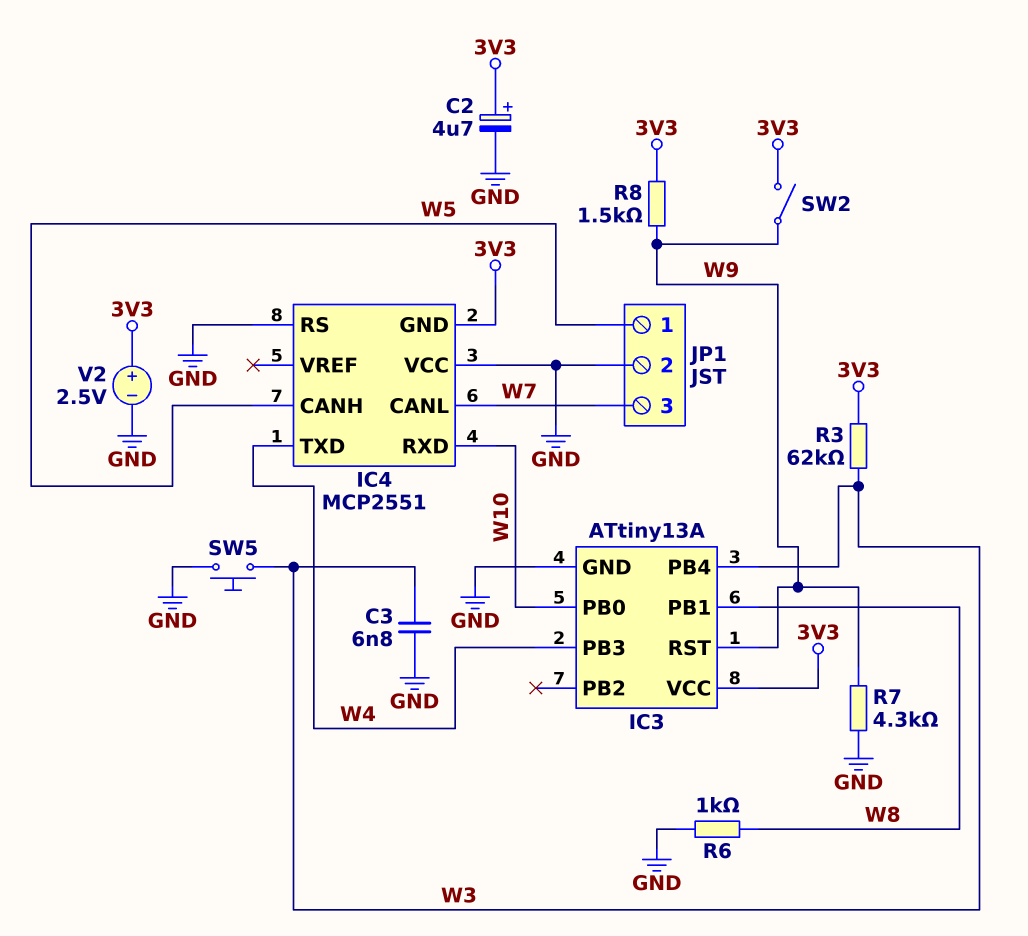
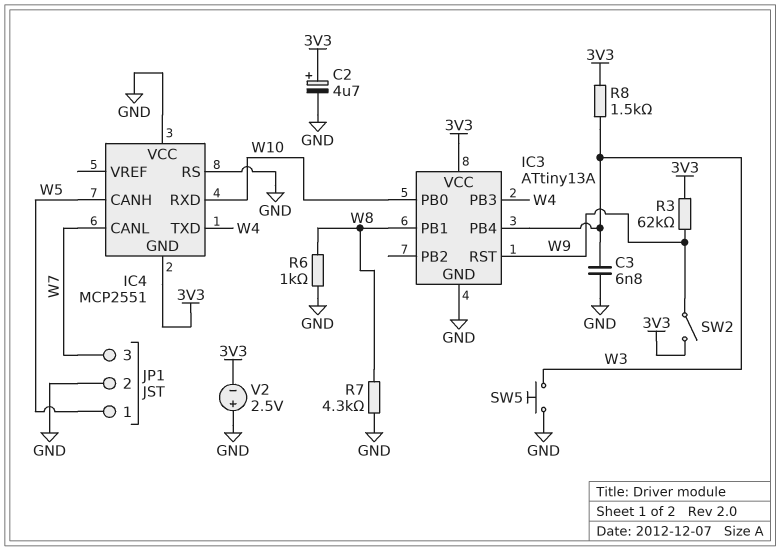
R3: 62k (3V3, W3) -> 62k (3V3, W9)
R7: 4.3k (GND, W9) -> 4.3k (GND, W8)
R8: 1.5k (3V3, W9) -> 1.5k (3V3, W3)
V2: 2.5V (plus 3V3, minus GND) -> 2.5V (plus GND, minus 3V3)

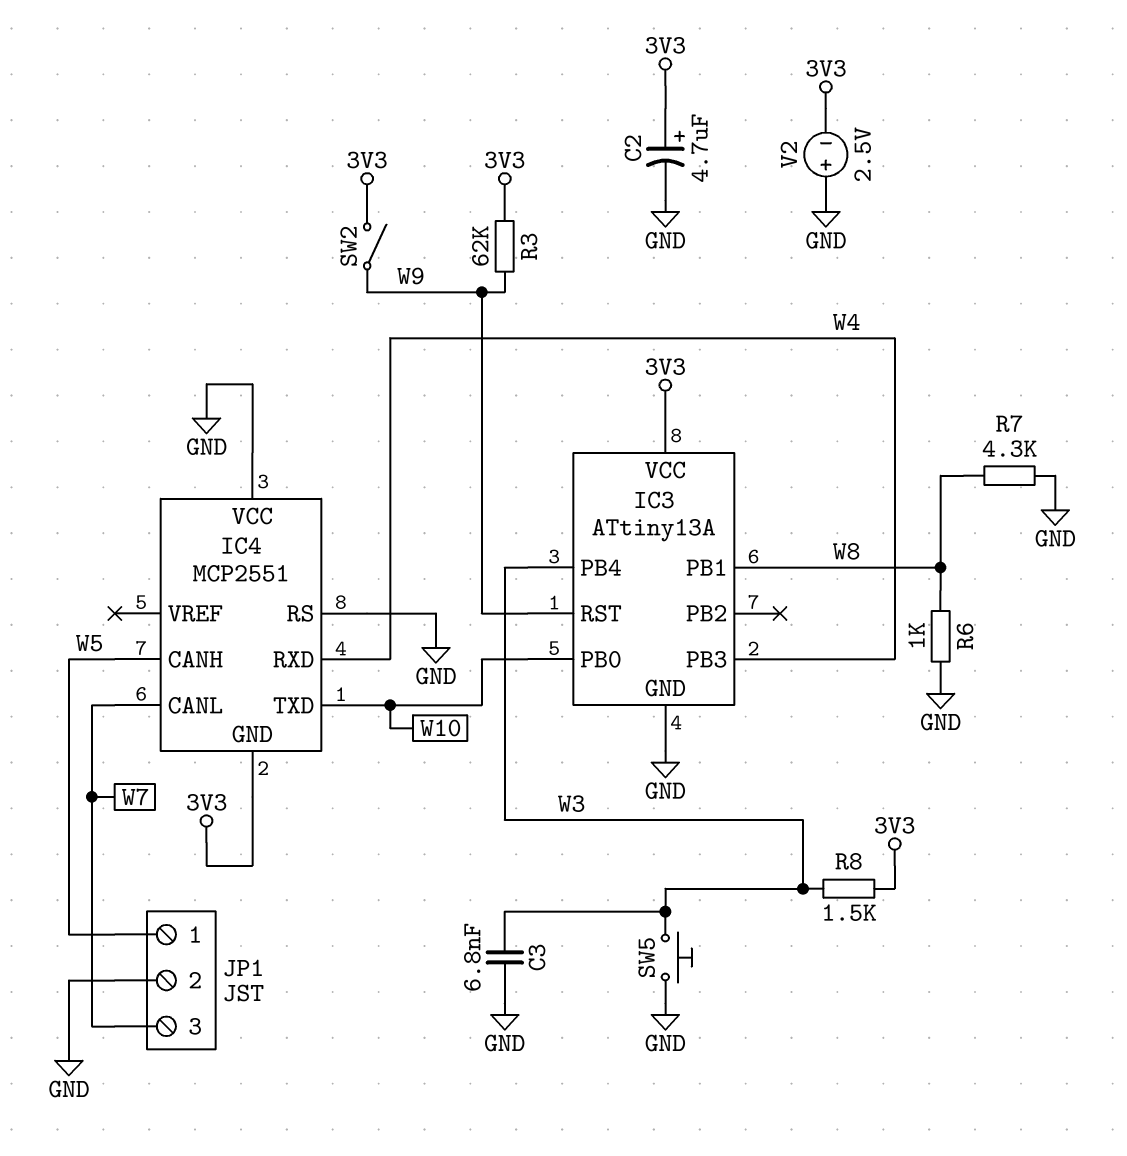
IC4 pin RXD: W10 -> W4
IC4 pin TXD: W4 -> W10

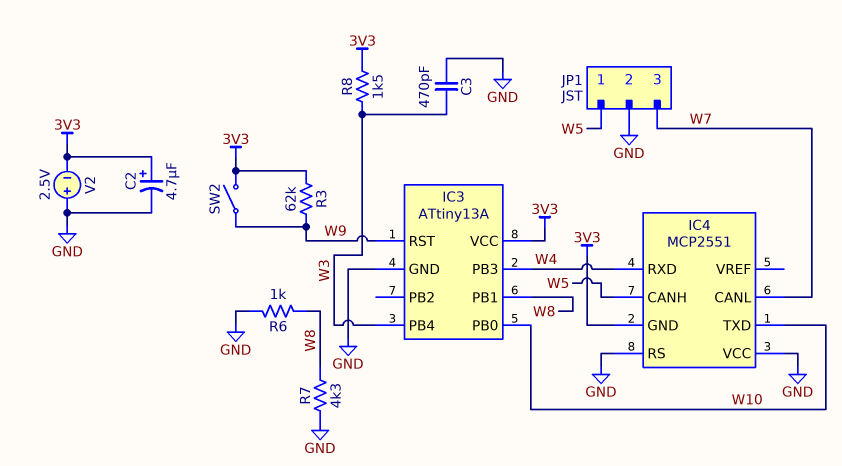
C3: 6.8nF (GND, W3) -> 470pF (GND, W3)
SW5: button (GND, W3) -> none

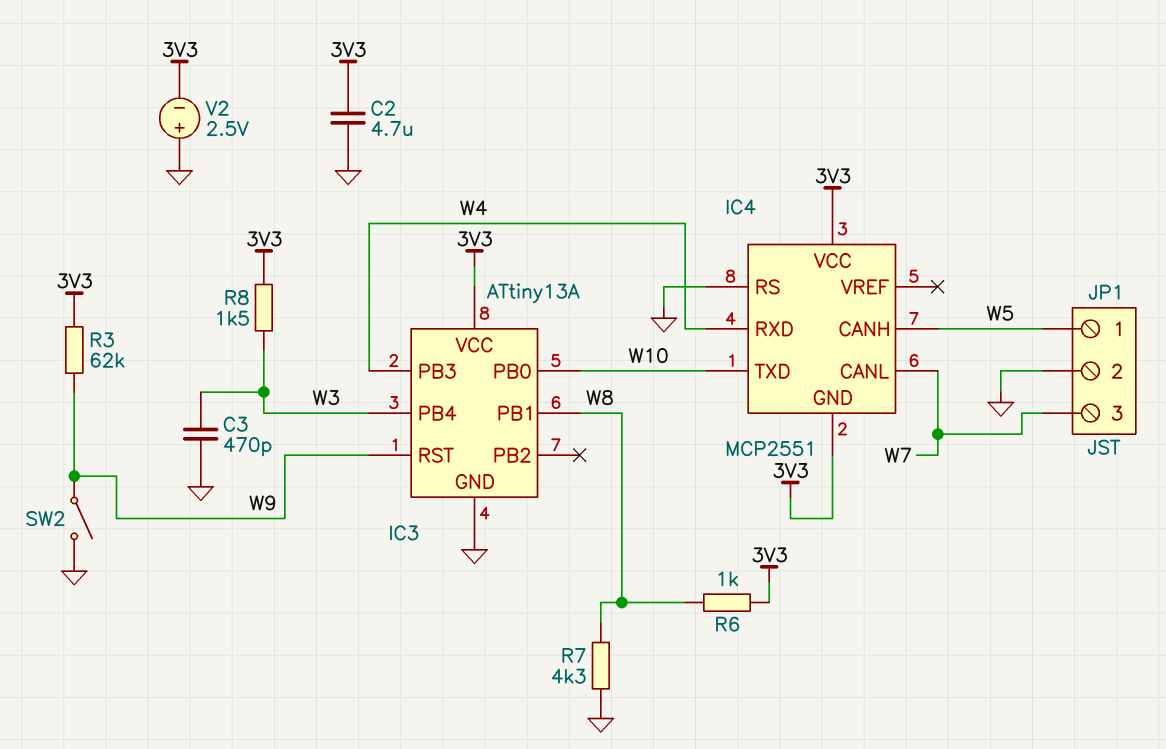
C2: 4.7uF (plus 3V3, minus GND) -> 4.7uF (3V3, GND)
IC4 pin VCC: GND -> 3V3
R6: 1k (GND, W8) -> 1k (3V3, W8)
SW2: switch (3V3, W9) -> switch (GND, W9)

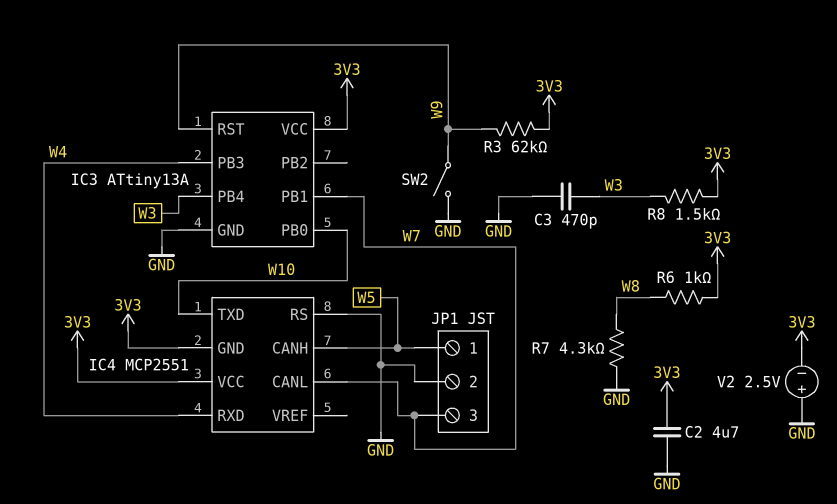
IC3 pin PB1: W8 -> W7

